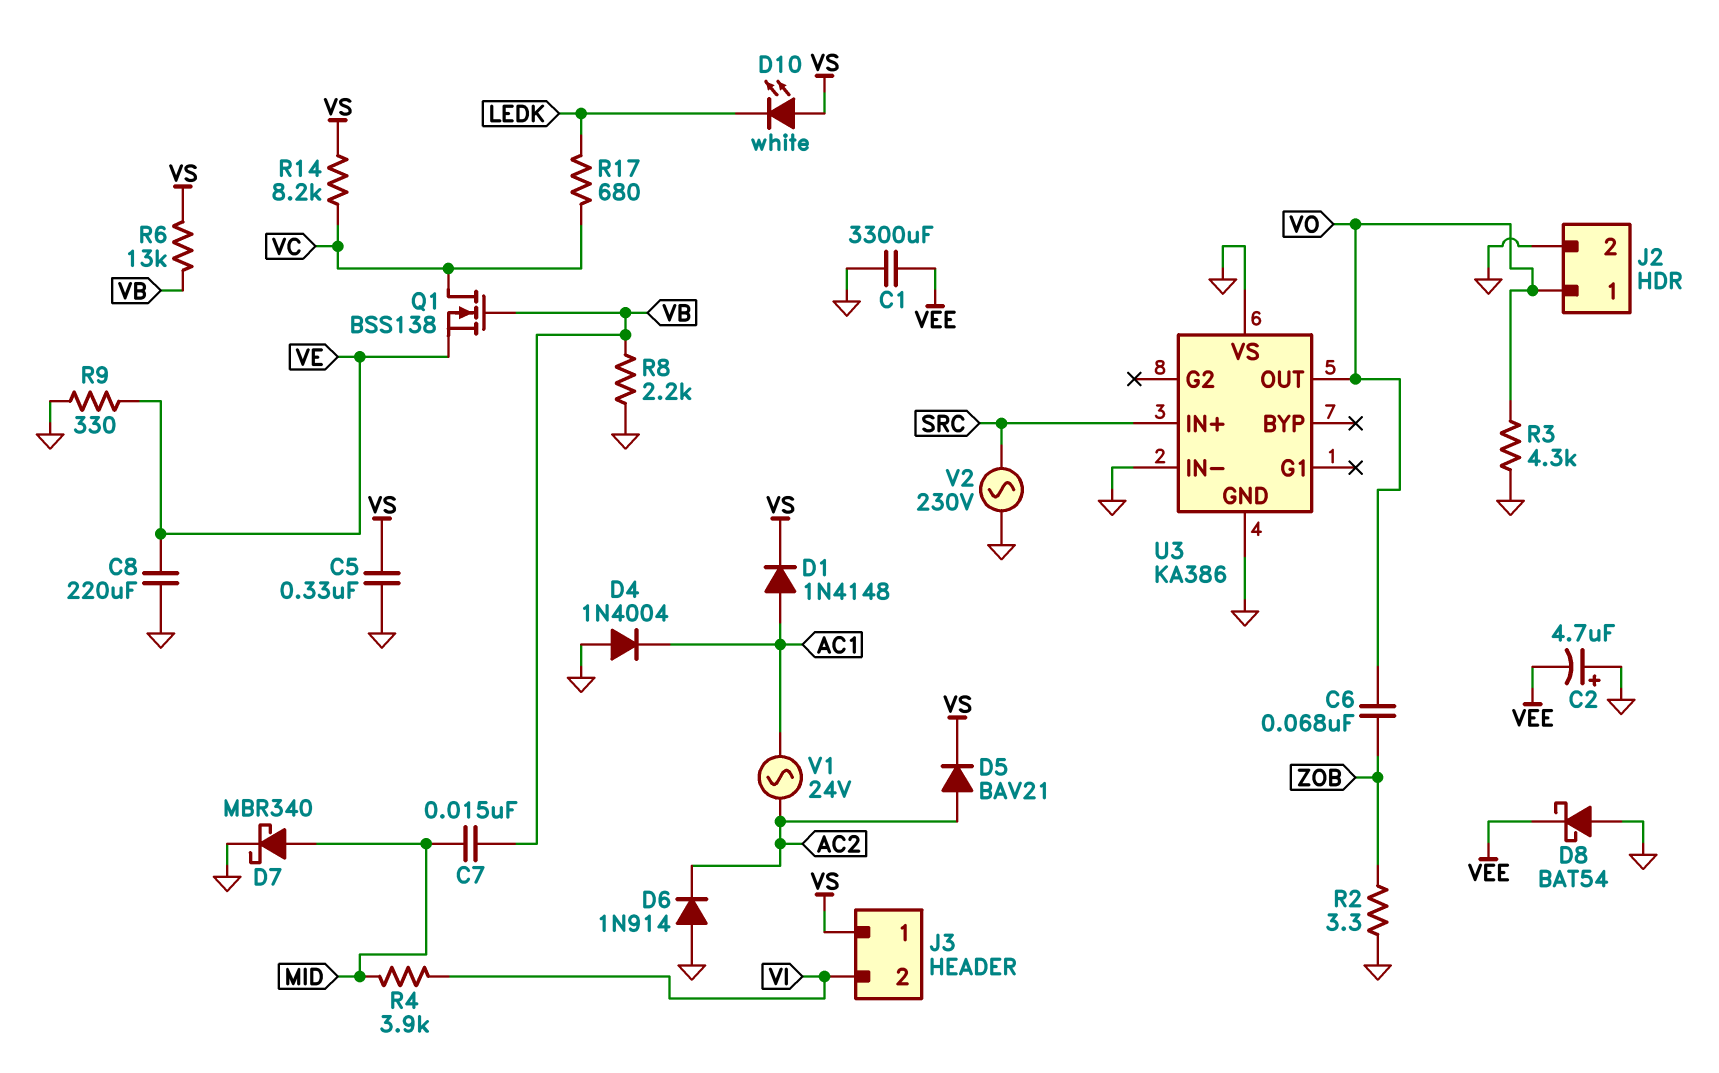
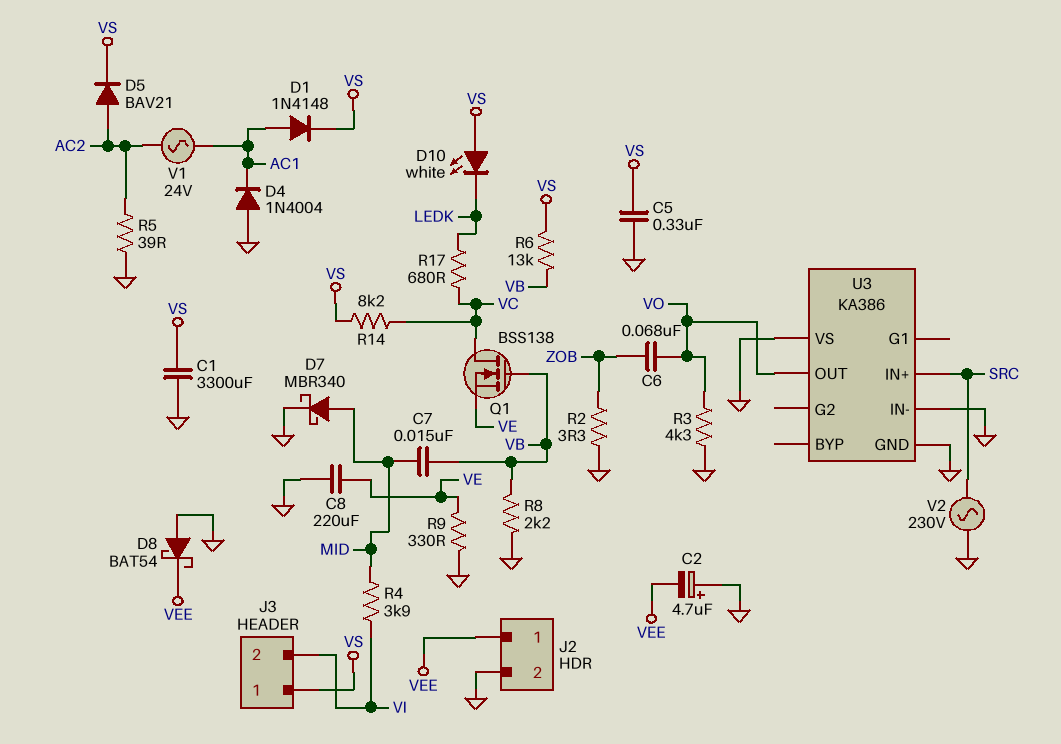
C1: 3300uF (GND, VEE) -> 3300uF (GND, VS)
D6: diode 1N914 (A GND, K AC2) -> none
J2 pin 1: VO -> VEE
R5: none -> 39 (AC2, GND)

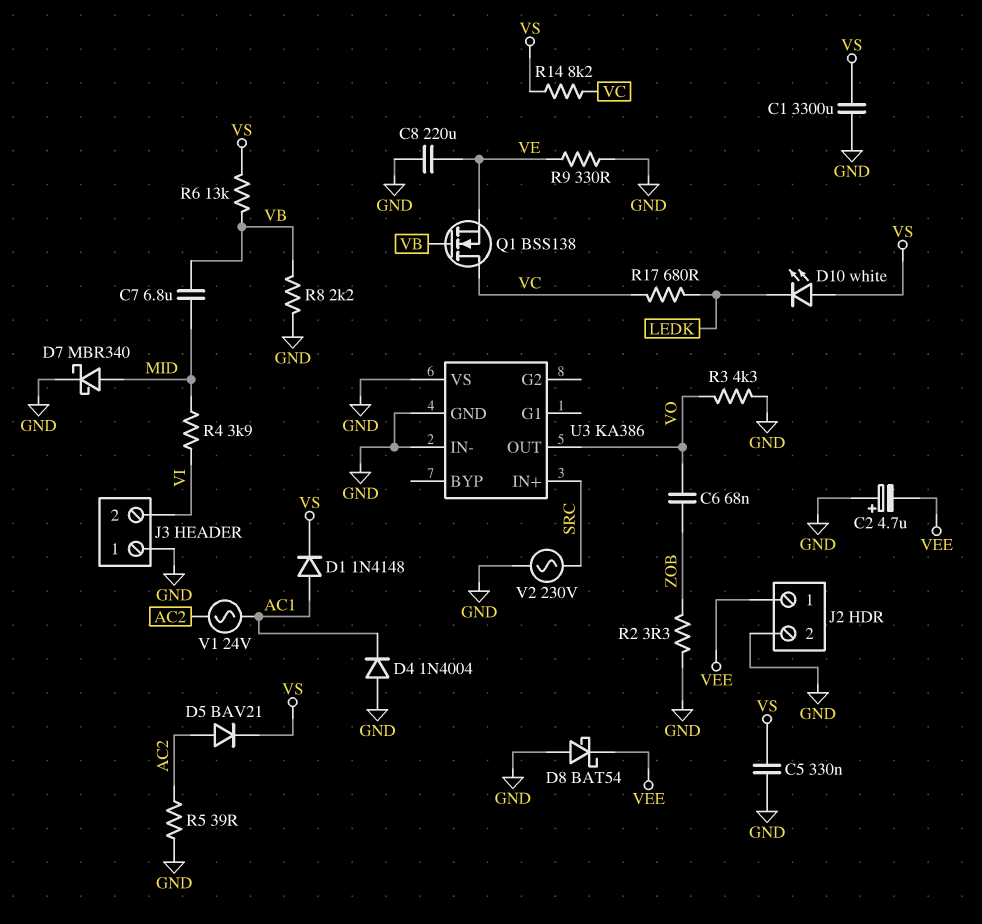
C7: 15nF (MID, VB) -> 6.8uF (MID, VB)
J3 pin 1: VS -> GND

